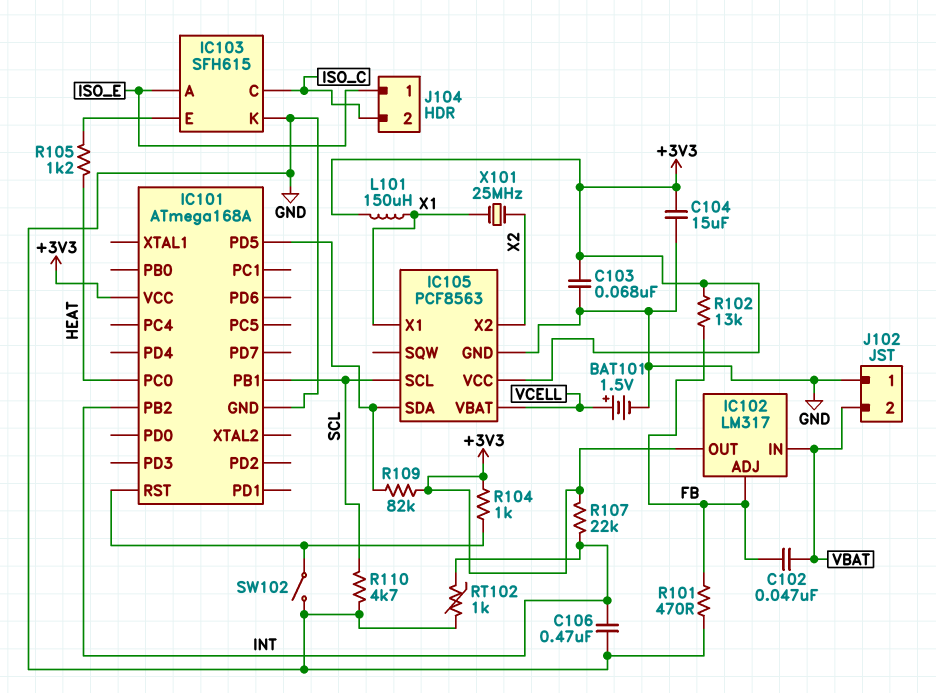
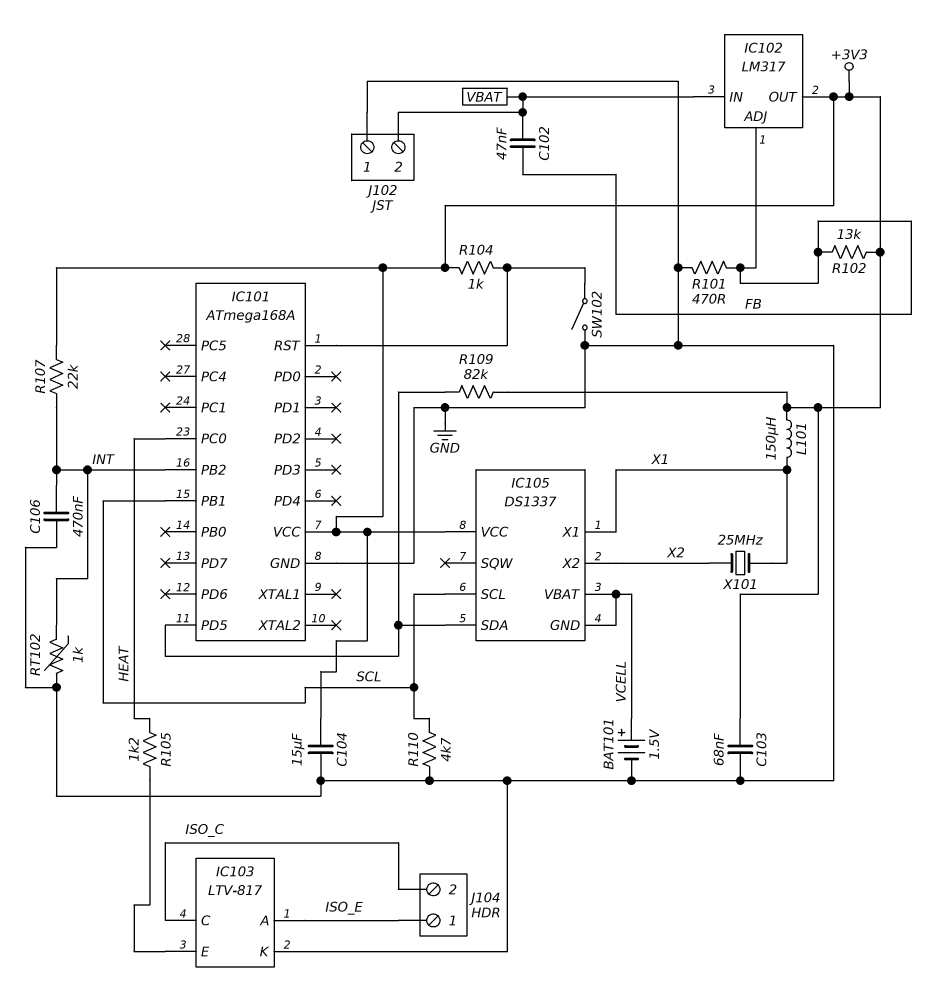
IC103: SFH615 -> LTV-817
IC105: PCF8563 -> DS1337
IC105 pin GND: GND -> VCELL

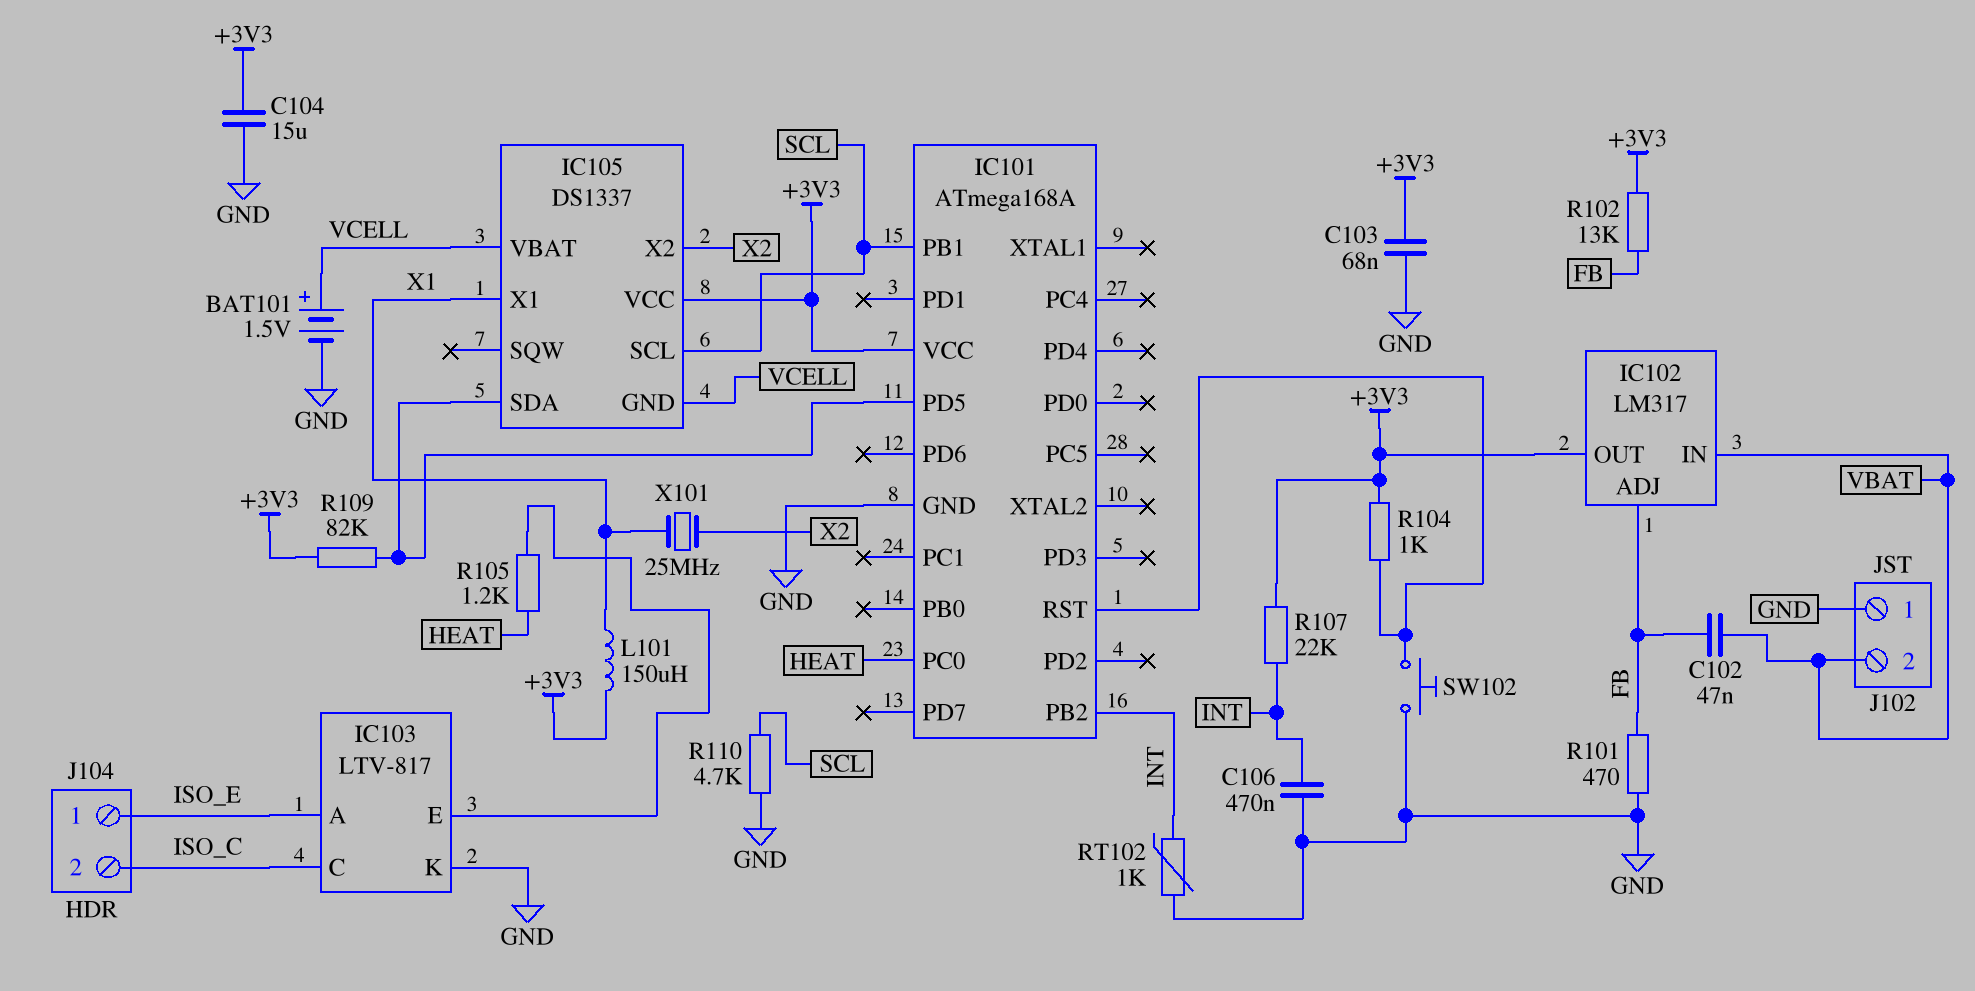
SW102: switch (GND, IC101/RST) -> button (GND, IC101/RST)

